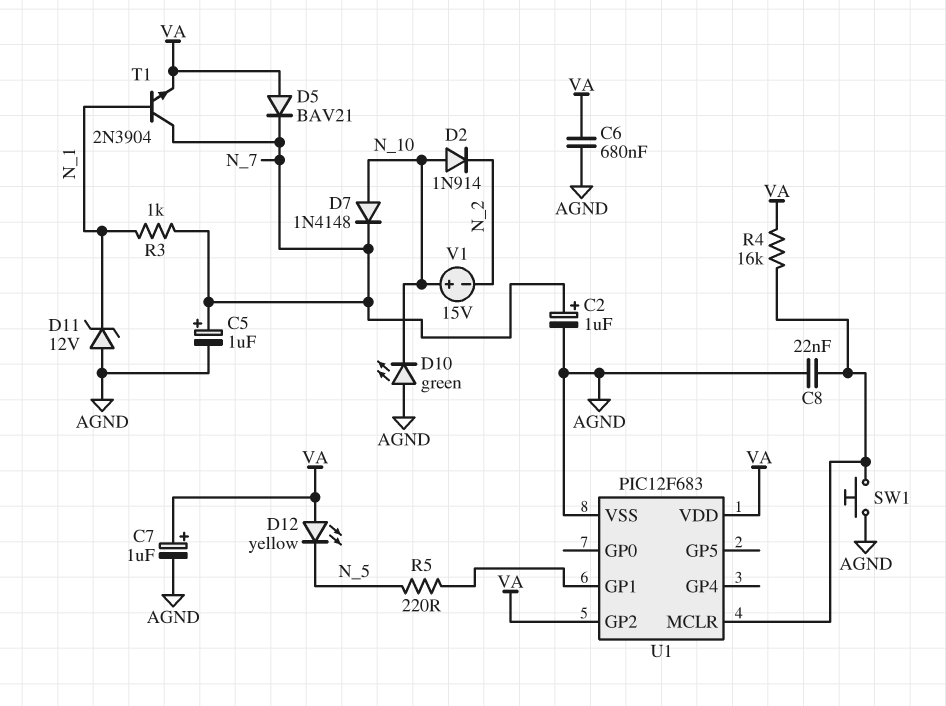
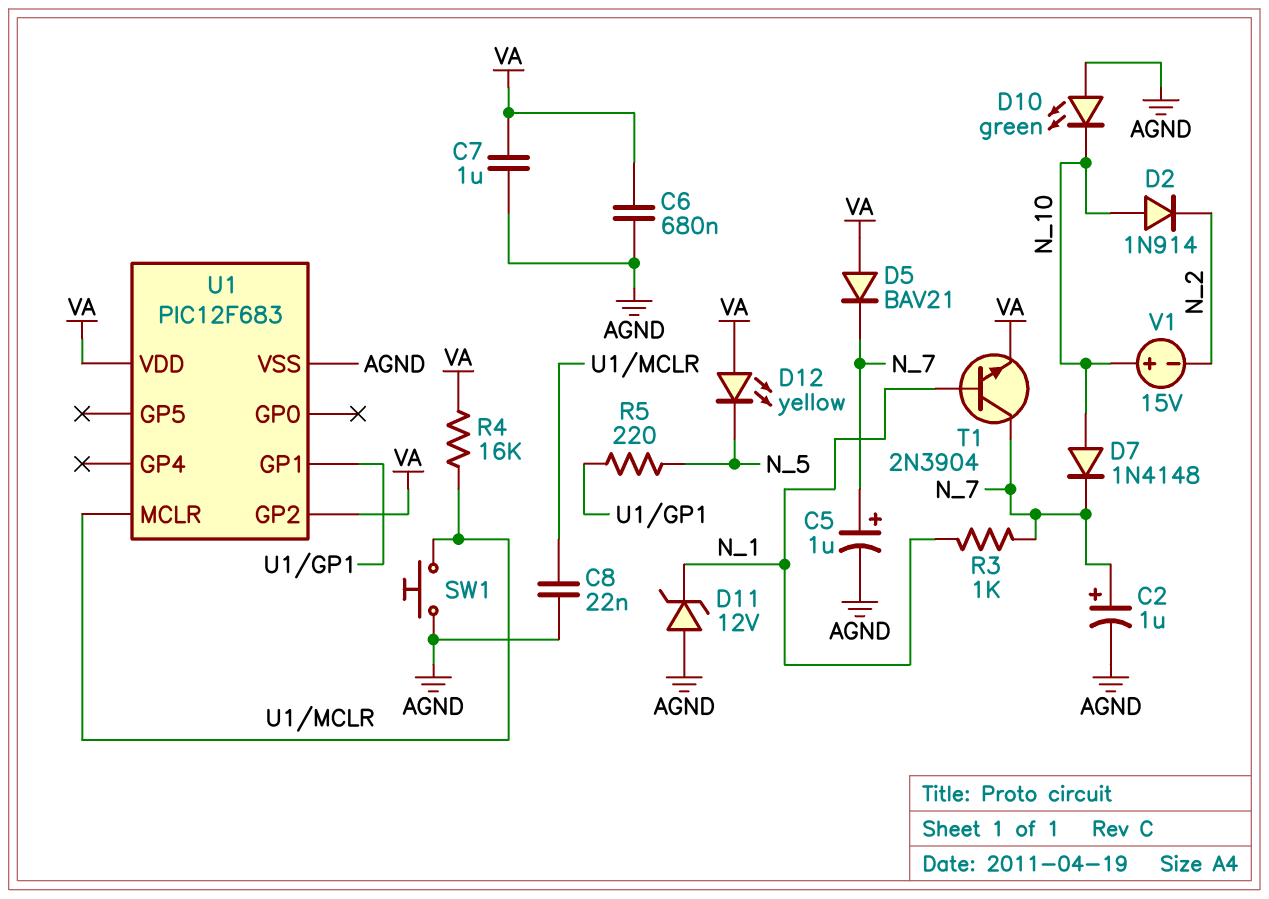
C7: 1uF (plus VA, minus AGND) -> 1uF (AGND, VA)

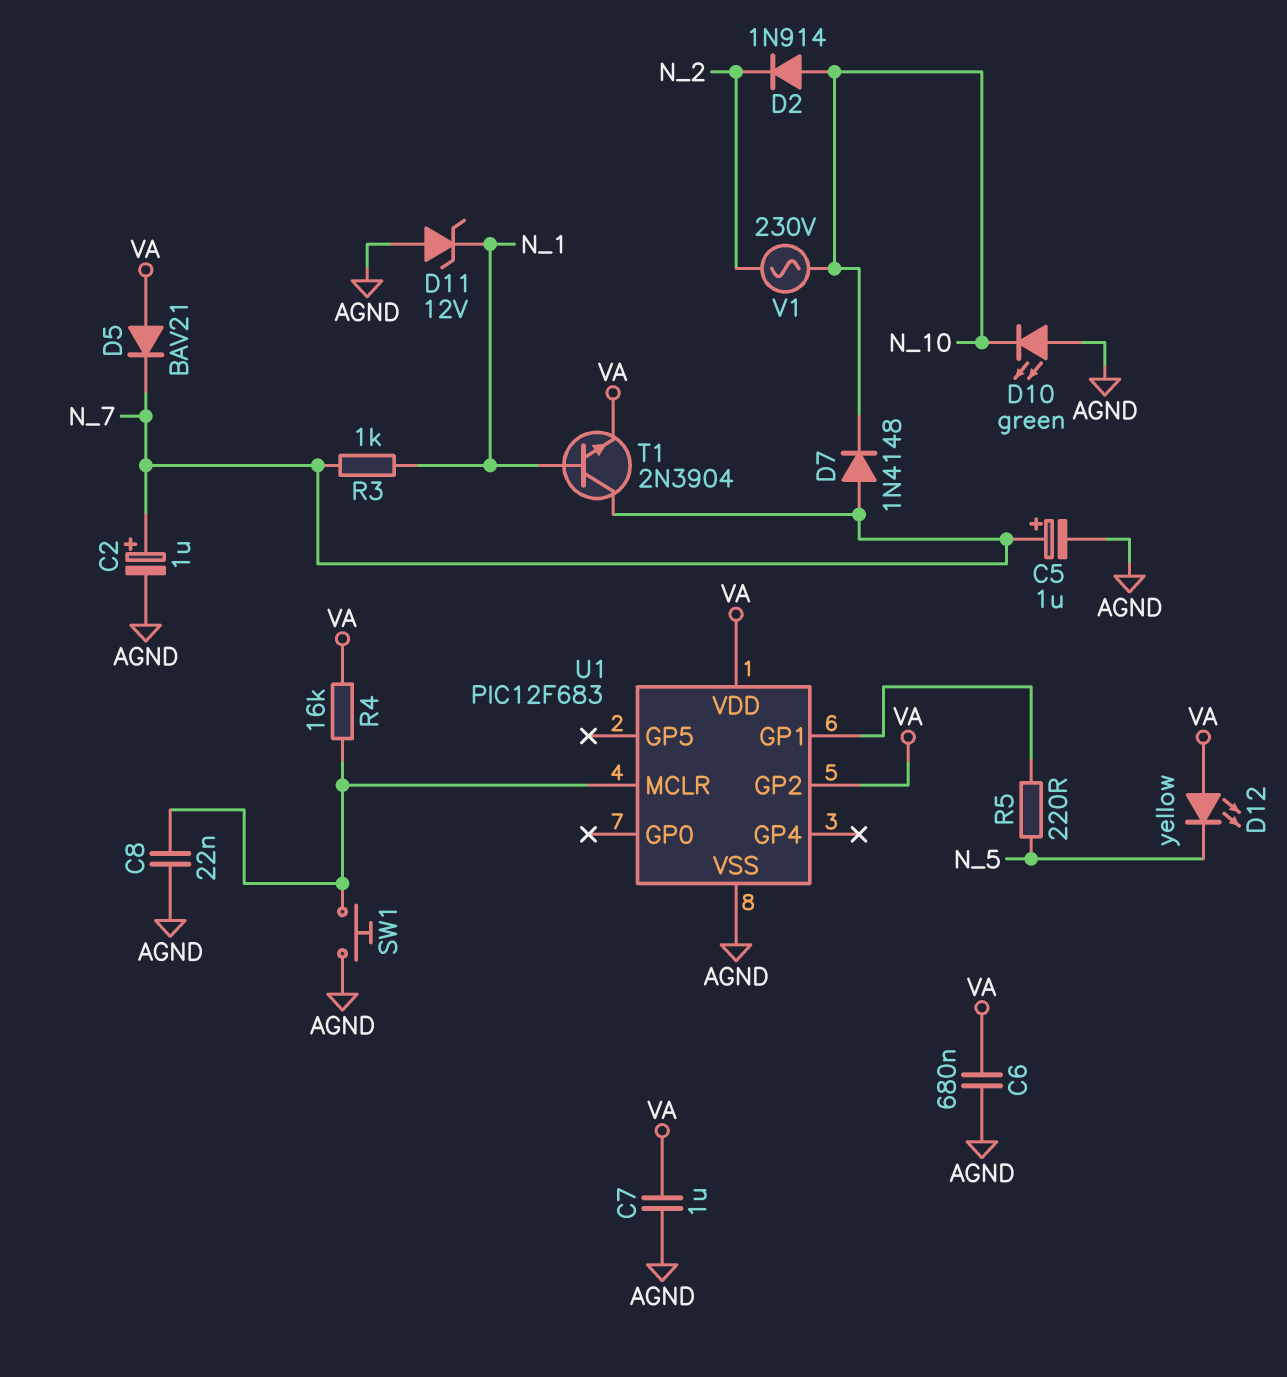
D7: diode 1N4148 (A N_10, K N_7) -> diode 1N4148 (A N_7, K N_10)
V1: 15V (plus N_10, minus N_2) -> AC 230V (N_2, N_10)

